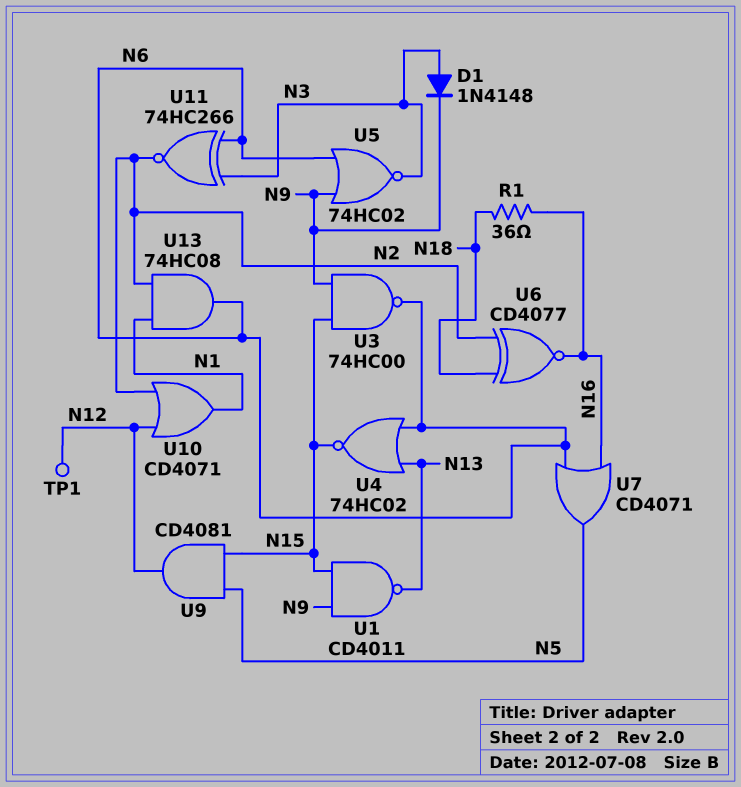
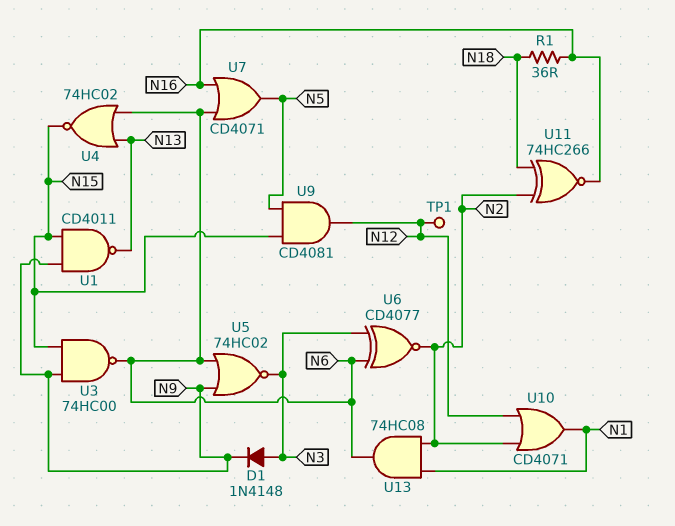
U6: XNOR CD4077 (in N2, in N18, out N16) -> XNOR CD4077 (in N3, in N6, out N2)
U11: XNOR 74HC266 (in N3, in N6, out N2) -> XNOR 74HC266 (in N2, in N18, out N16)

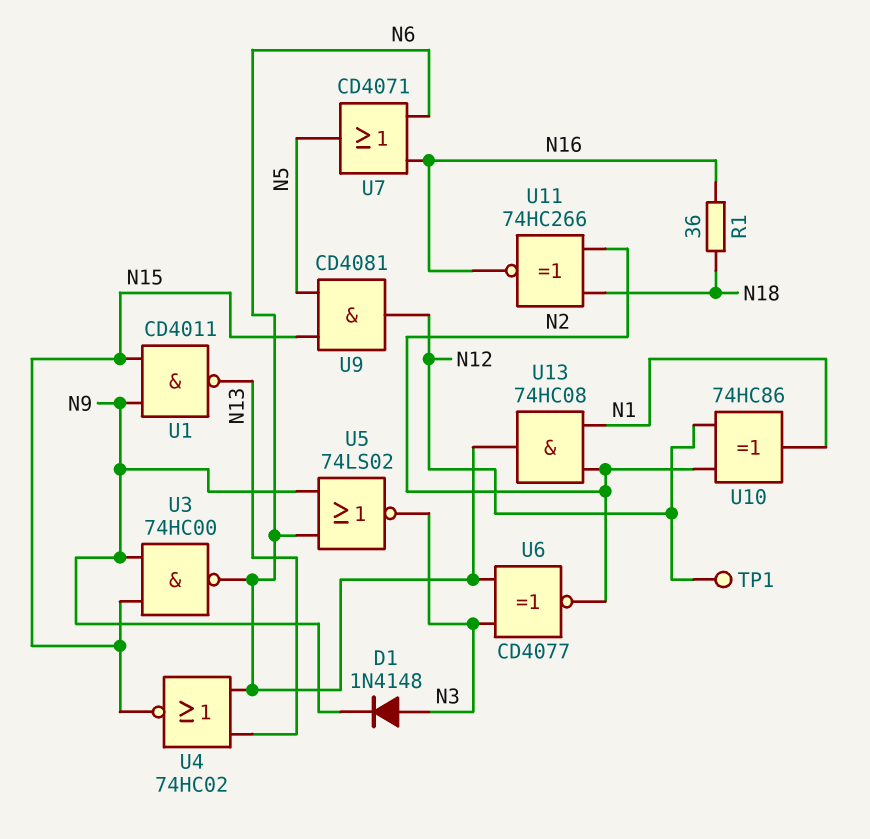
U5: NOR 74HC02 (in N6, in N9, out N3) -> NOR 74LS02 (in N6, in N9, out N3)
U10: OR CD4071 (in N2, in N12, out N1) -> XOR 74HC86 (in N2, in N12, out N1)

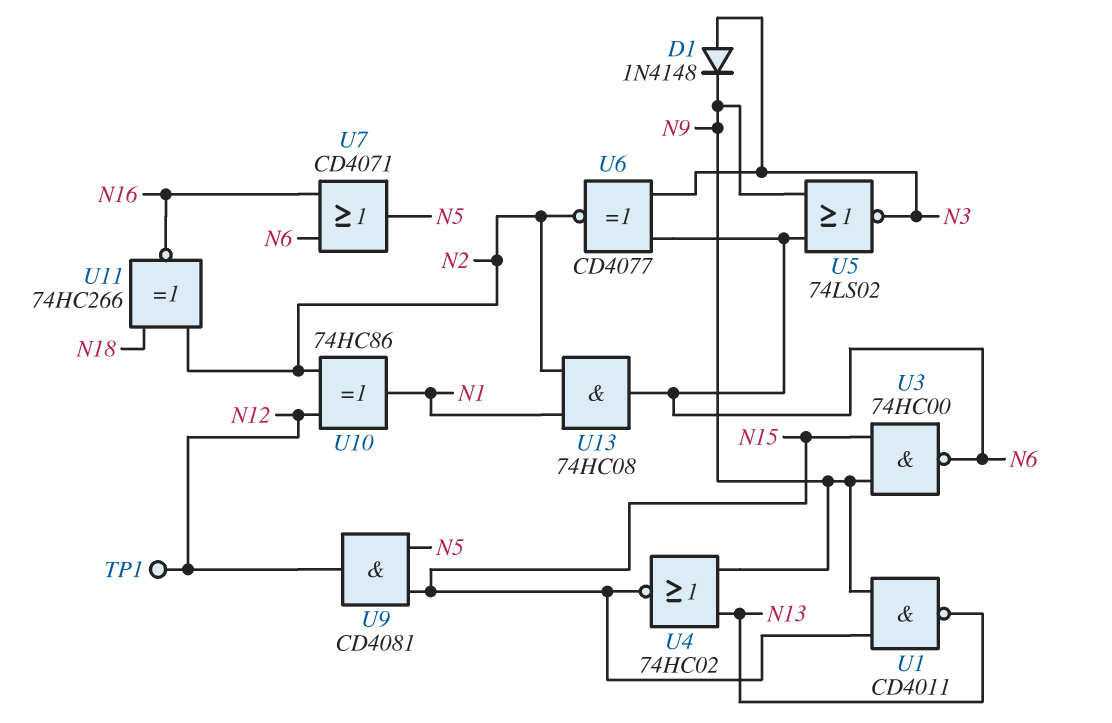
R1: 36 (N16, N18) -> none
U4: NOR 74HC02 (in N6, in N13, out N15) -> NOR 74HC02 (in N9, in N13, out N15)

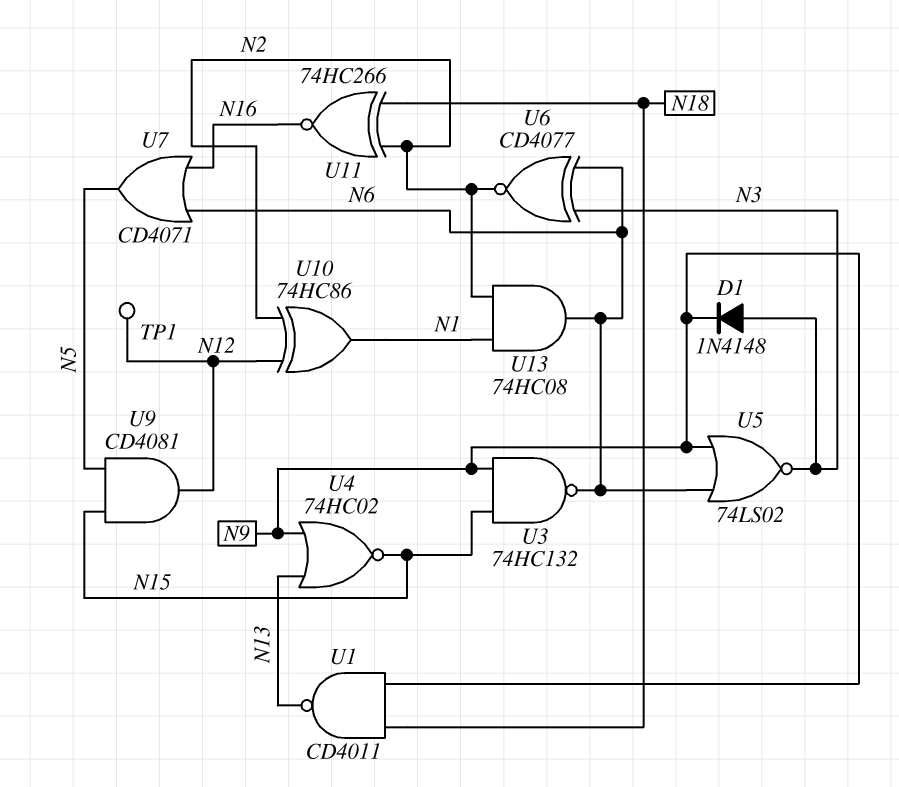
U1: NAND CD4011 (in N9, in N15, out N13) -> NAND CD4011 (in N9, in N18, out N13)
U3: NAND 74HC00 (in N9, in N15, out N6) -> NAND 74HC132 (in N9, in N15, out N6)

